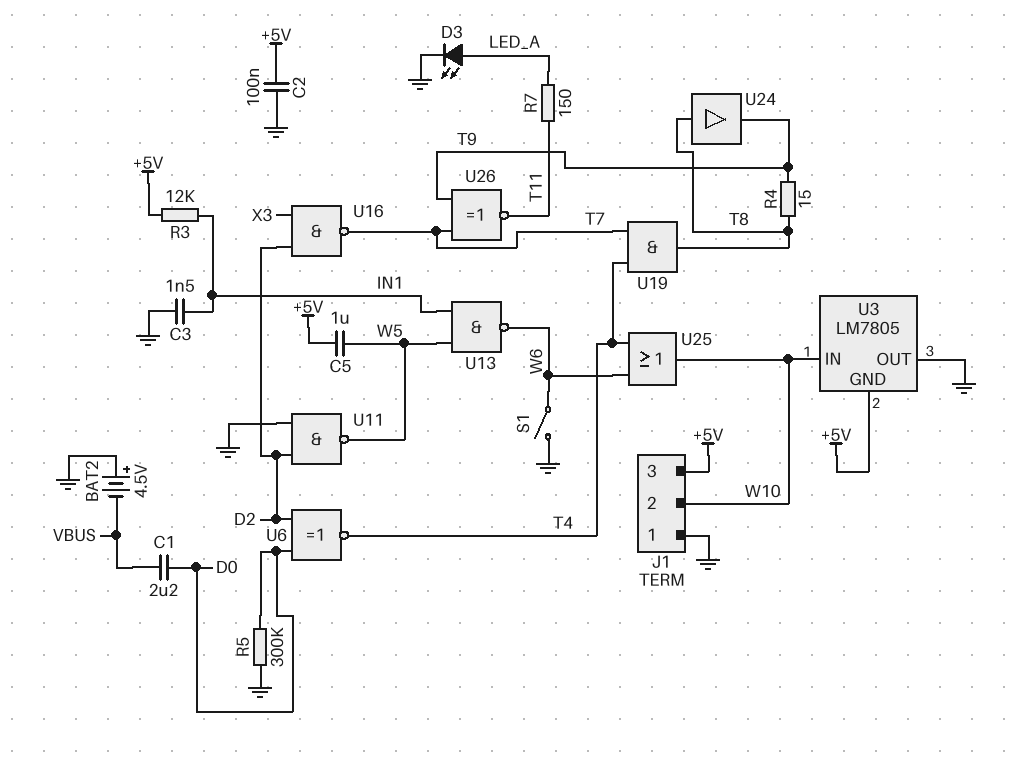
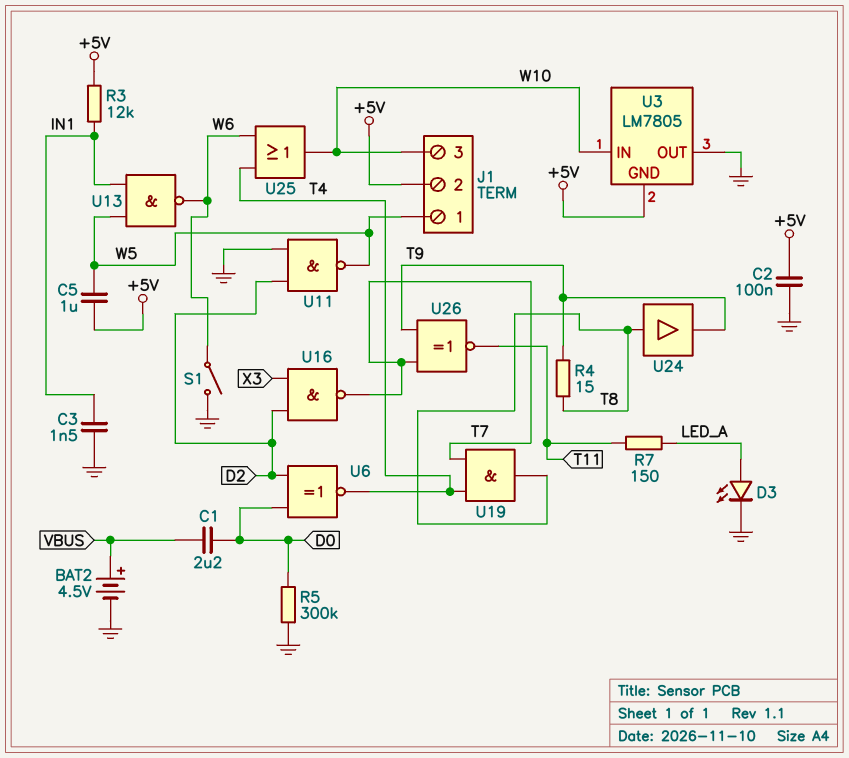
BAT2: 4.5V (plus GND, minus VBUS) -> 4.5V (plus VBUS, minus GND)
J1 pin 1: GND -> W5
J1 pin 2: W10 -> +5V
J1 pin 3: +5V -> W10

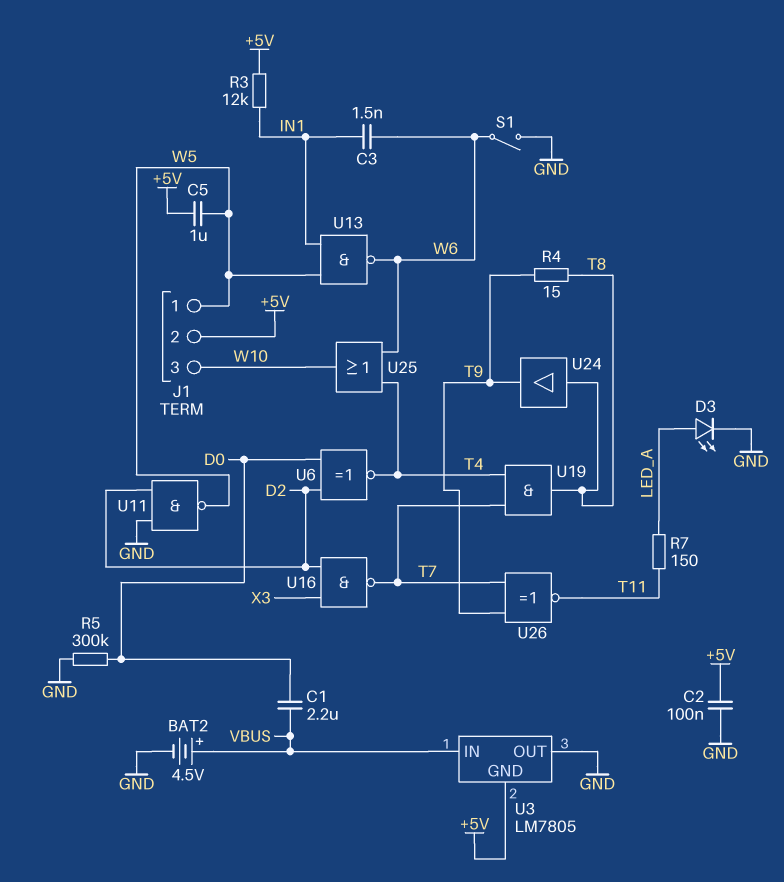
C3: 1.5nF (GND, IN1) -> 1.5nF (IN1, W6)
U3 pin IN: W10 -> VBUS

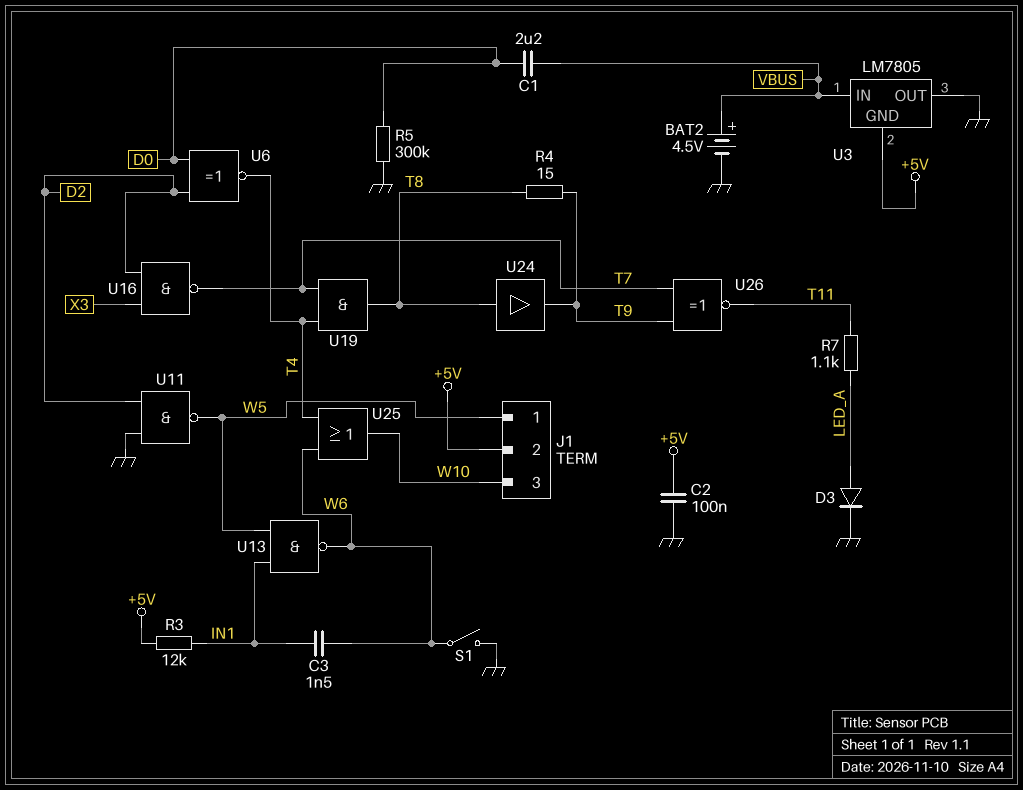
C5: 1uF (+5V, W5) -> none
D3: LED (A LED_A, K GND) -> diode (A LED_A, K GND)
R7: 150 (LED_A, T11) -> 1.1k (LED_A, T11)

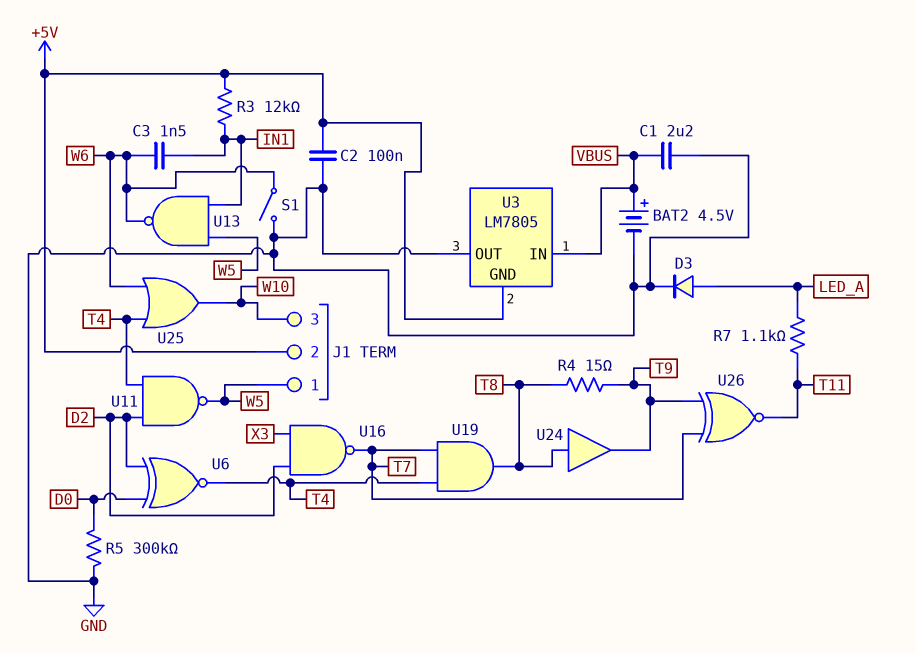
C1: 2.2uF (D0, VBUS) -> 2.2uF (GND, VBUS)
U11: NAND (in D2, in GND, out W5) -> NAND (in D2, in T4, out W5)

